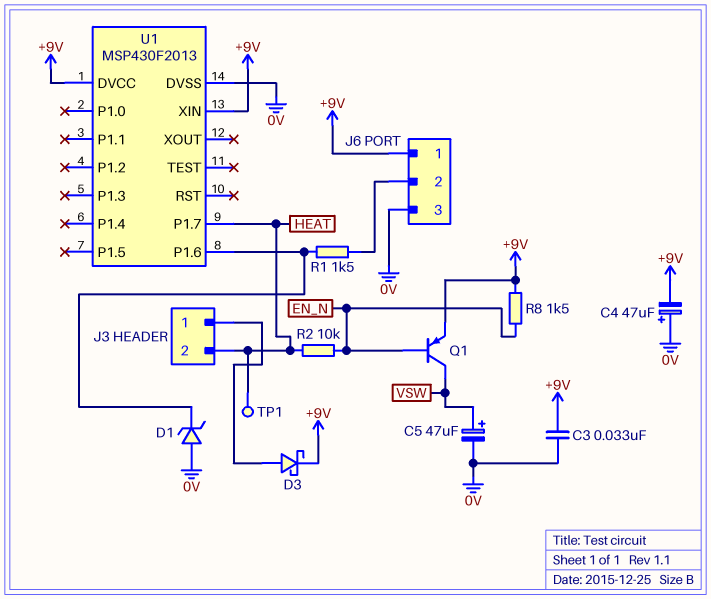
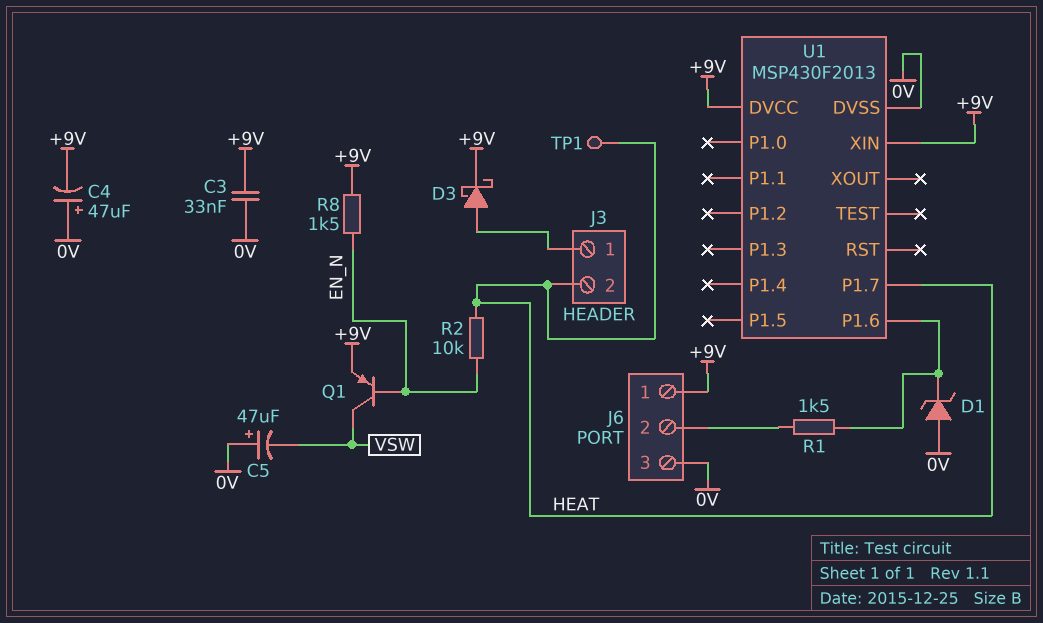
C5: 47uF (plus VSW, minus 0V) -> 47uF (plus 0V, minus VSW)

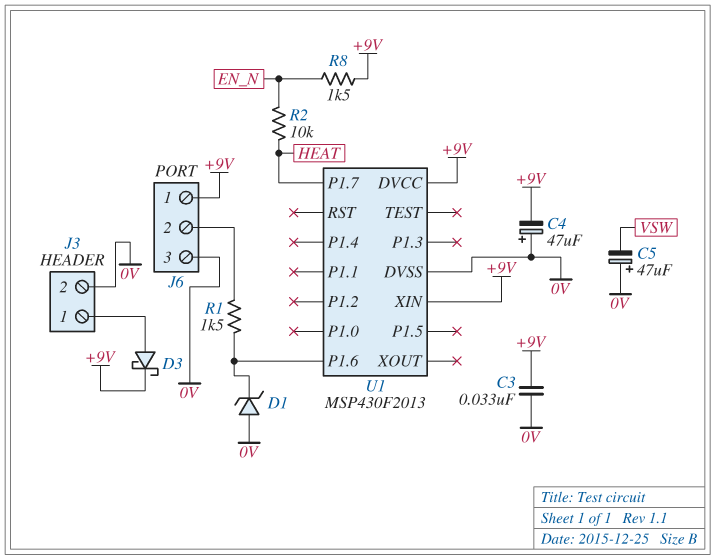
J3 pin 2: HEAT -> 0V
Q1: PNP (B EN_N, C VSW, E +9V) -> none
TP1: test point (HEAT) -> none

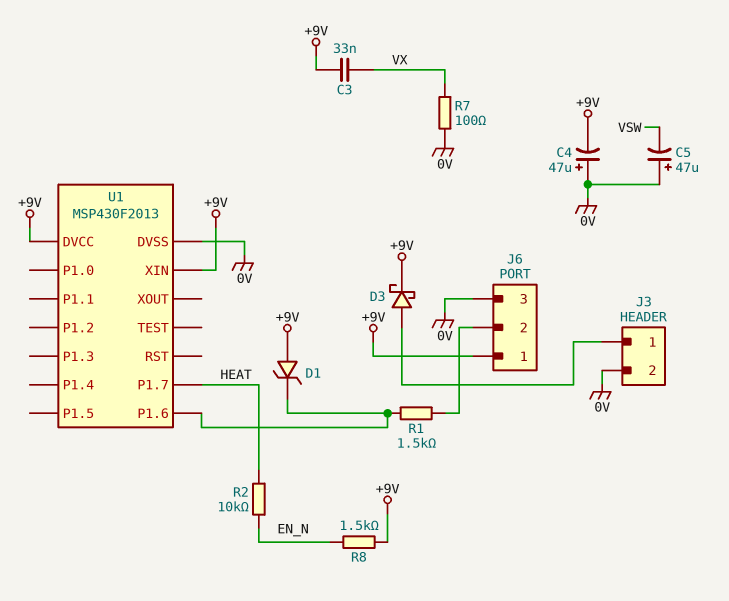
C3: 33nF (+9V, 0V) -> 33nF (+9V, VX)
D1: zener (A 0V, K U1/P1.6) -> zener (A +9V, K U1/P1.6)
R7: none -> 100 (0V, VX)

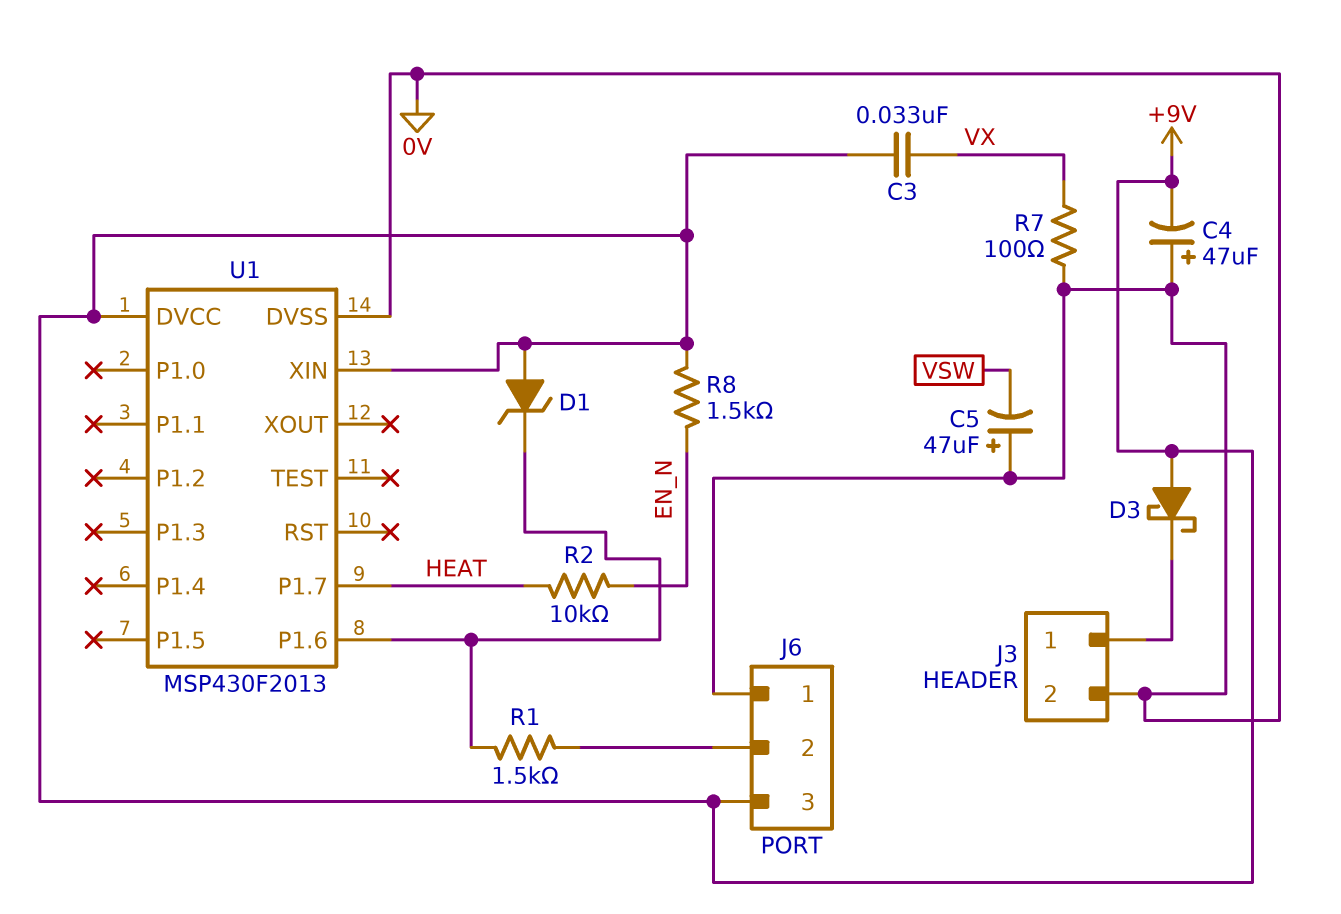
D3: schottky (A J3/1, K +9V) -> schottky (A +9V, K J3/1)
J6 pin 1: +9V -> 0V
J6 pin 3: 0V -> +9V

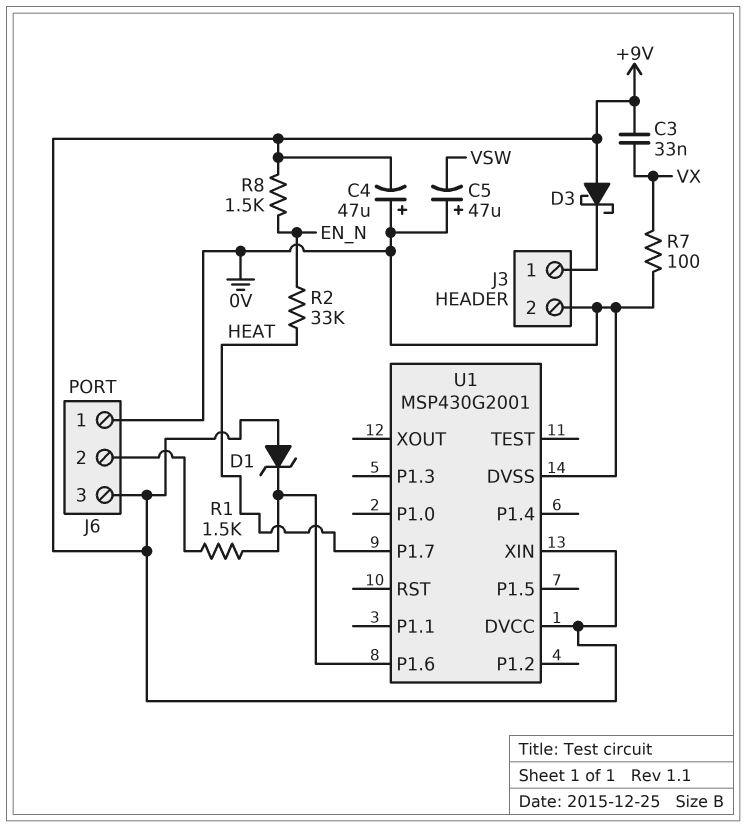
R2: 10k (EN_N, HEAT) -> 33k (EN_N, HEAT)
U1: MSP430F2013 -> MSP430G2001

